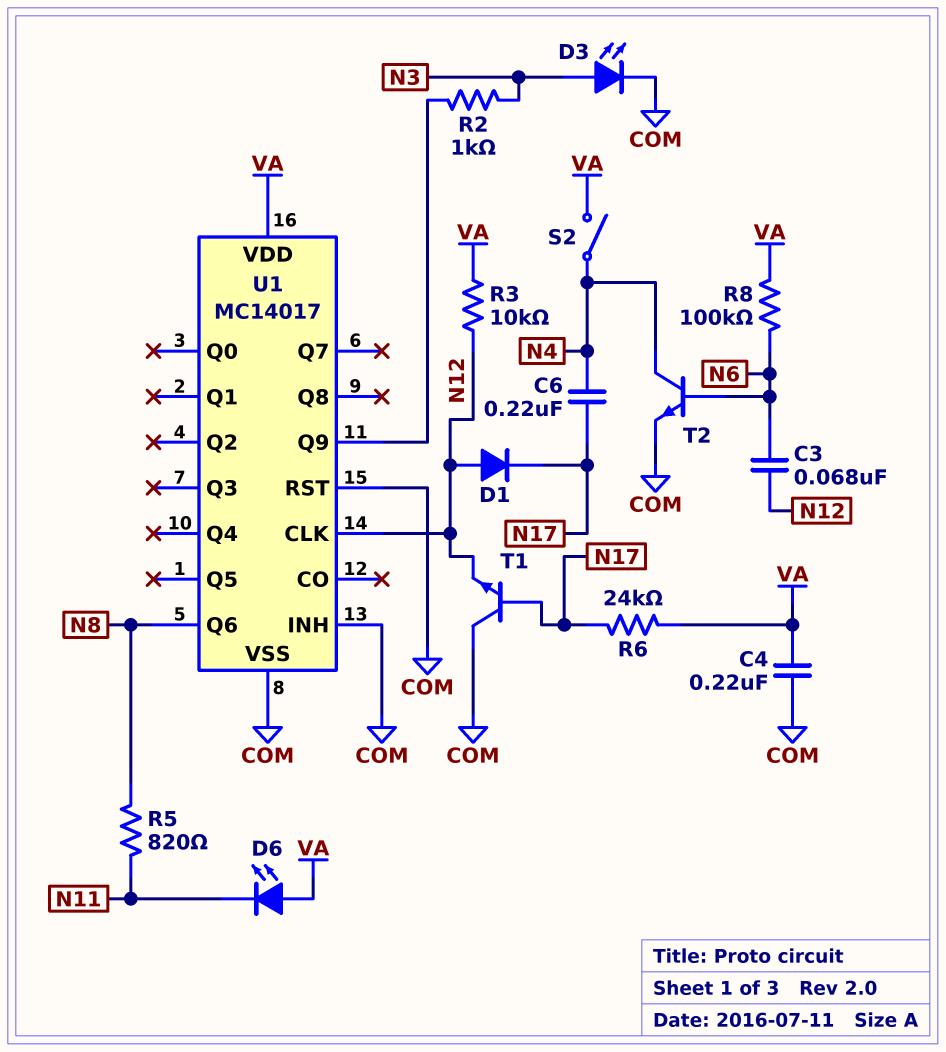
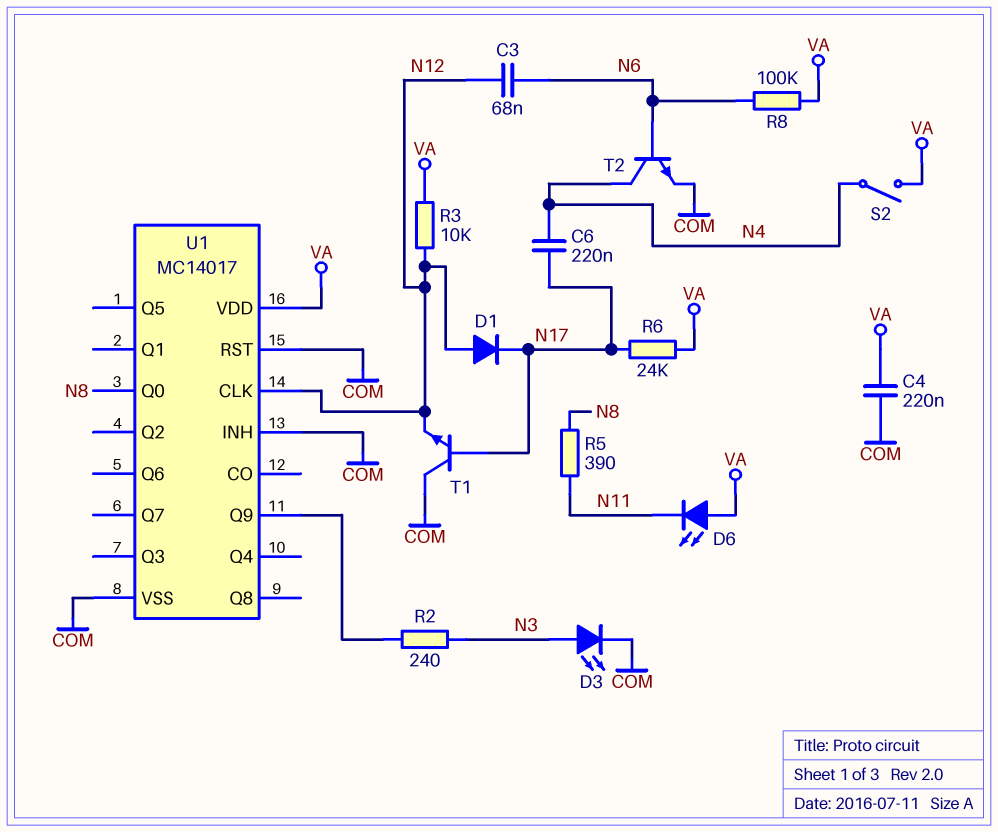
R2: 1k (N3, U1/Q9) -> 240 (N3, U1/Q9)
R5: 820 (N8, N11) -> 390 (N8, N11)
U1 pin Q0: none -> N8
U1 pin Q6: N8 -> none

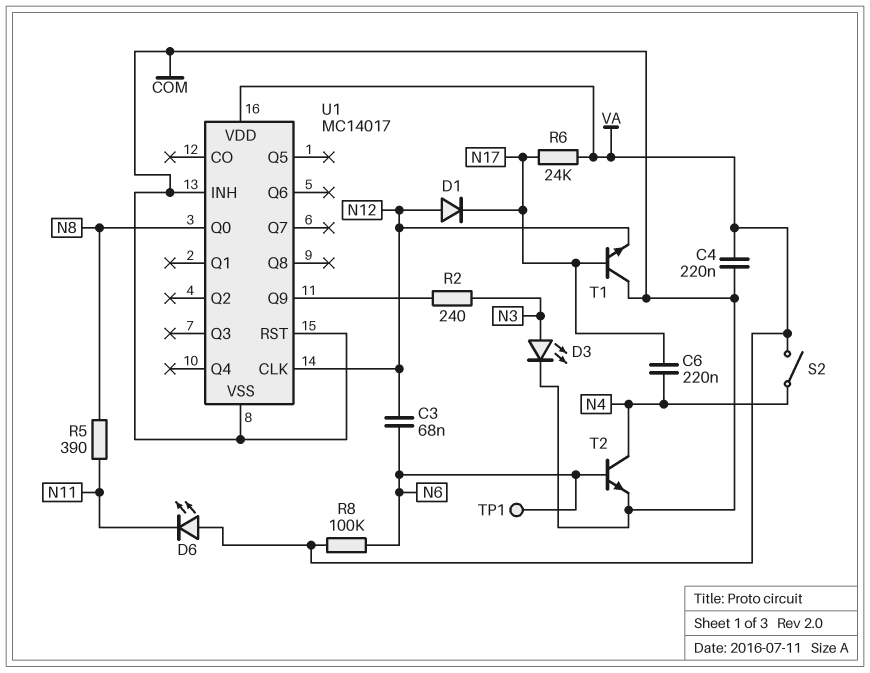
R3: 10k (N12, VA) -> none
TP1: none -> test point (N6)

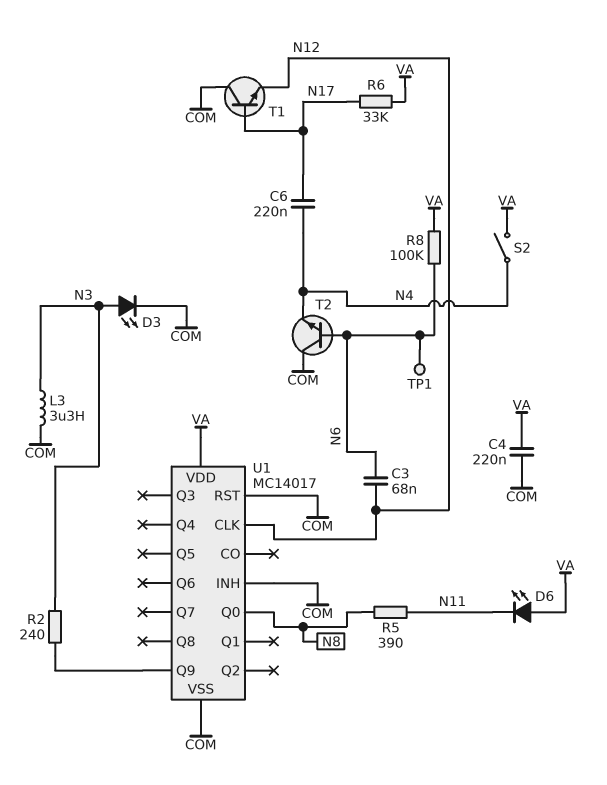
D1: diode (A N12, K N17) -> none
L3: none -> 3.3uH (COM, N3)
R6: 24k (N17, VA) -> 33k (N17, VA)
T2: NPN (B N6, C N4, E COM) -> NPN (B N6, C COM, E N4)

